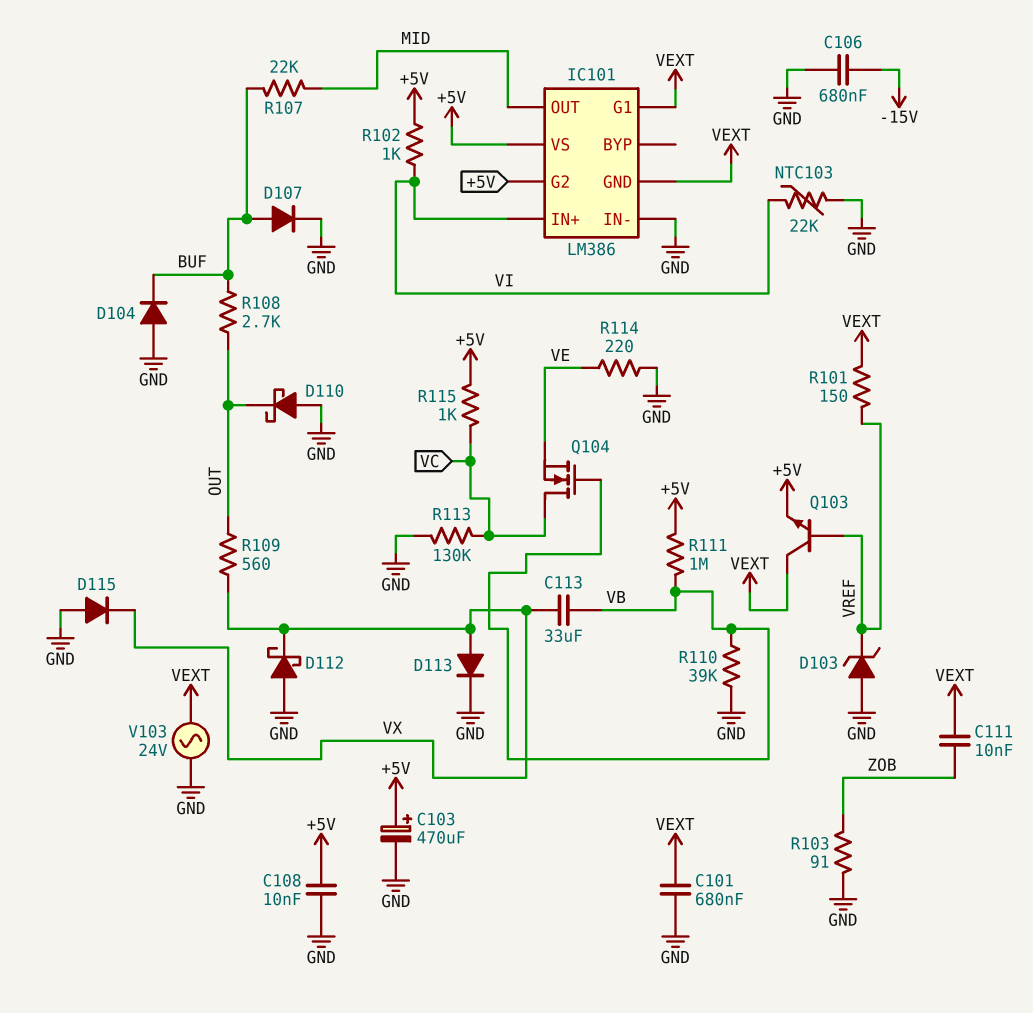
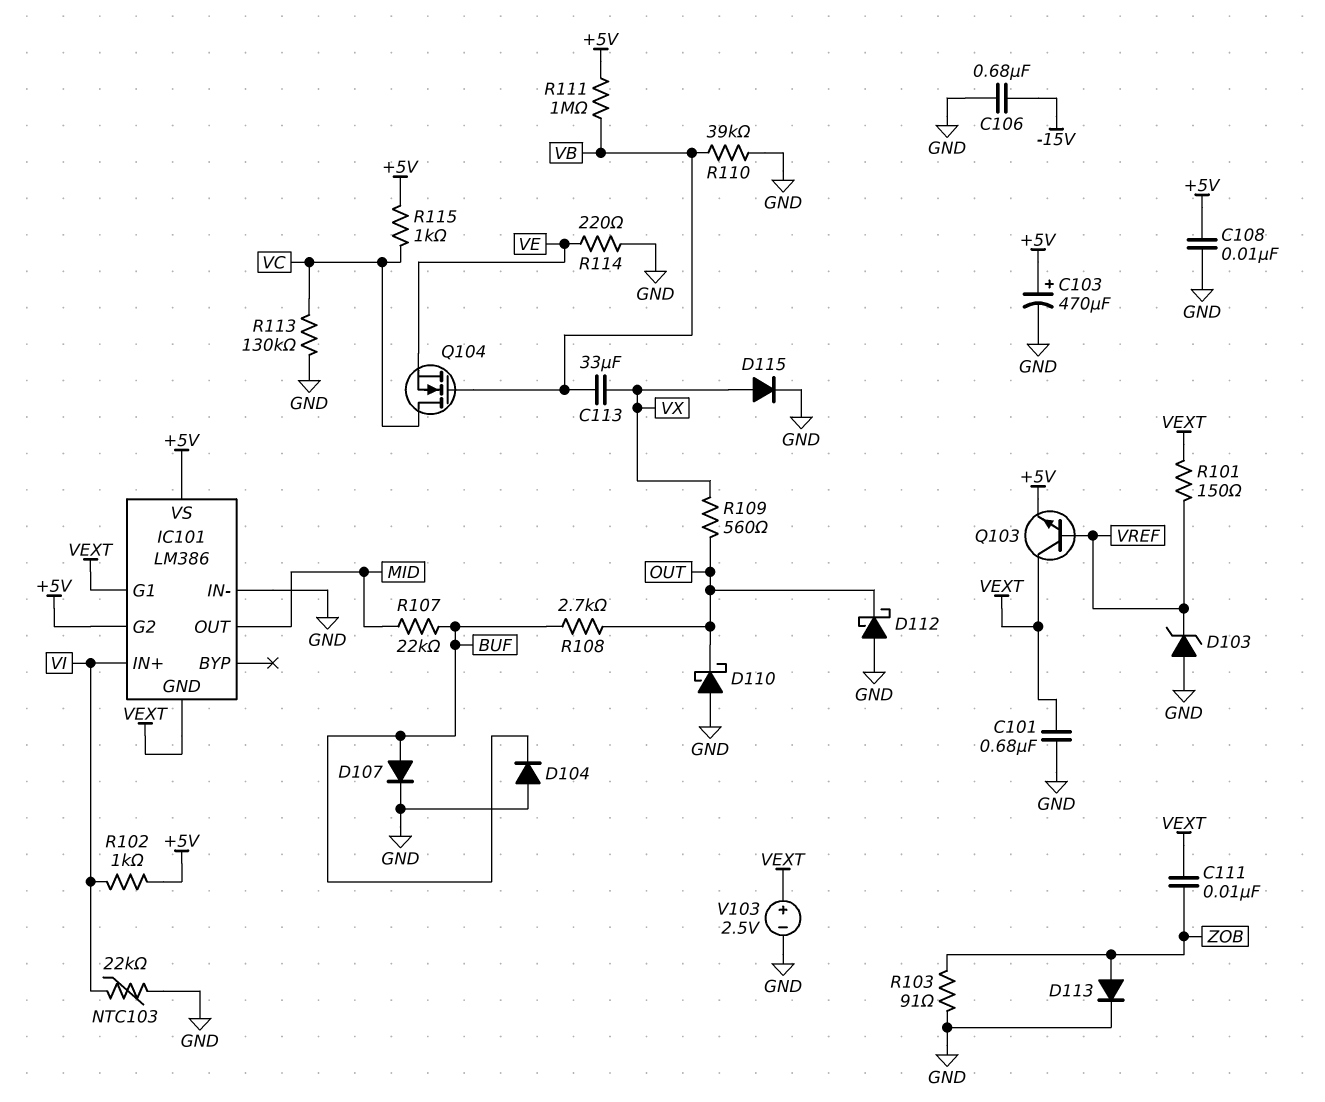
D112: schottky (A GND, K VX) -> schottky (A GND, K OUT)
D113: diode (A VX, K GND) -> diode (A ZOB, K GND)
D115: diode (A GND, K VX) -> diode (A VX, K GND)
V103: AC 24V (GND, VEXT) -> 2.5V (plus VEXT, minus GND)

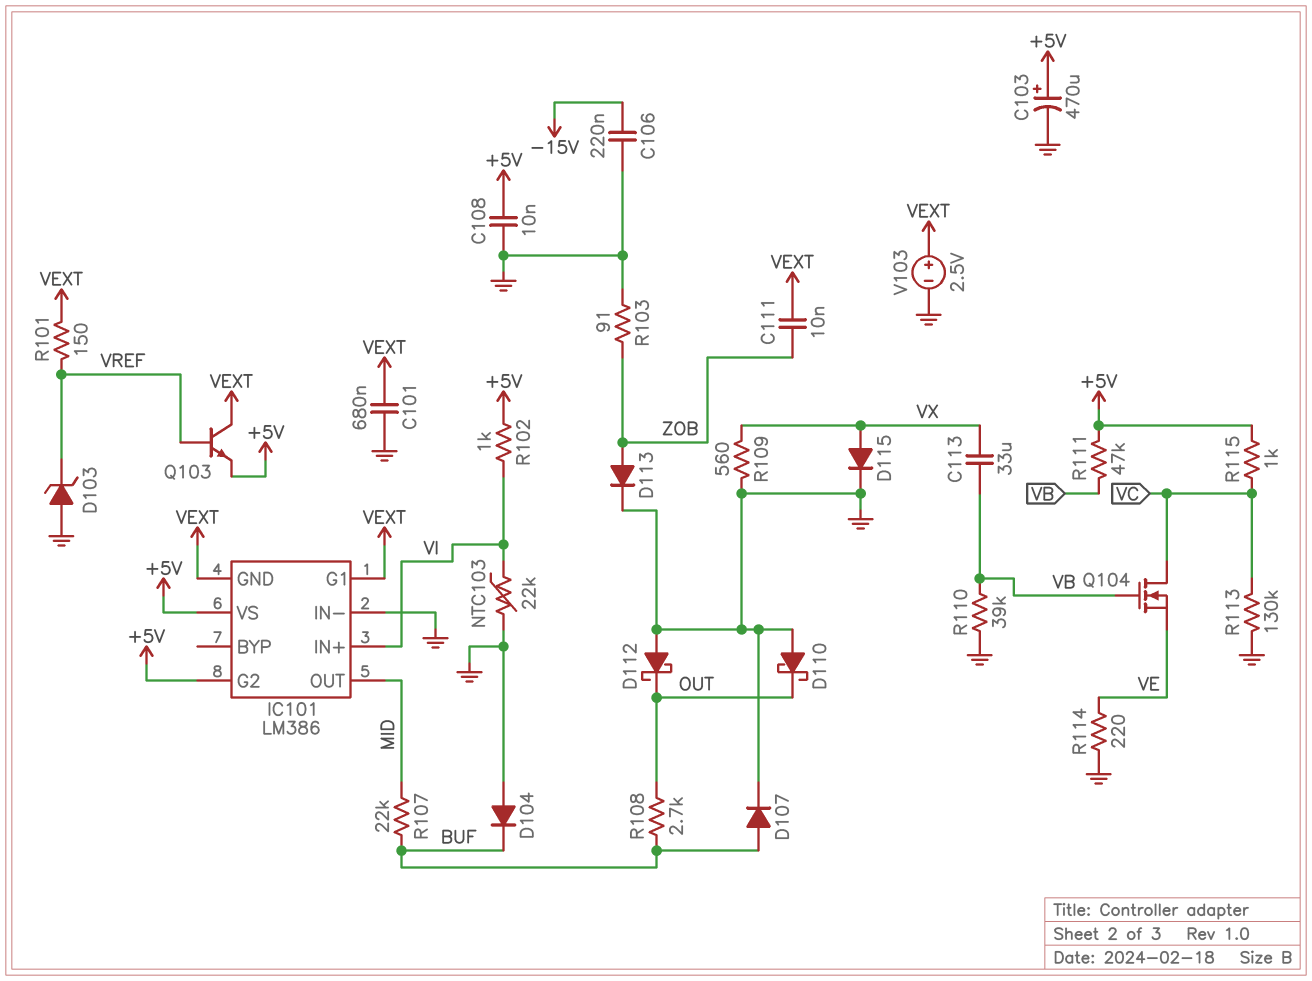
C106: 680nF (-15V, GND) -> 220nF (-15V, GND)
R109: 560 (OUT, VX) -> 560 (GND, VX)
R111: 1M (+5V, VB) -> 47k (+5V, VB)

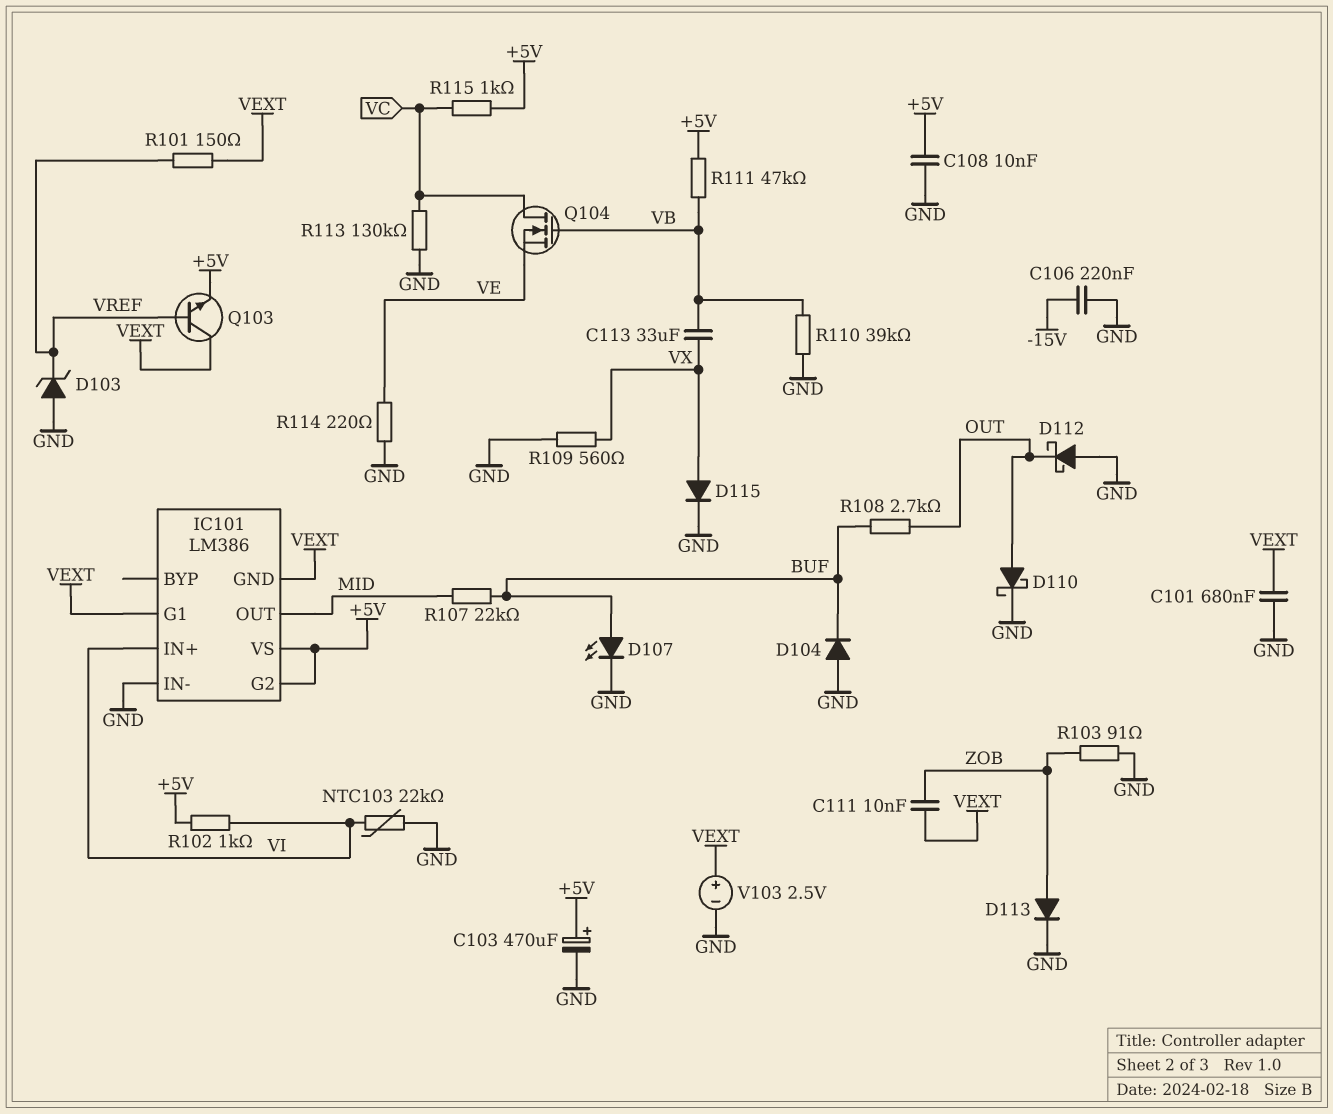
D107: diode (A BUF, K GND) -> LED (A BUF, K GND)
D110: schottky (A GND, K OUT) -> schottky (A OUT, K GND)

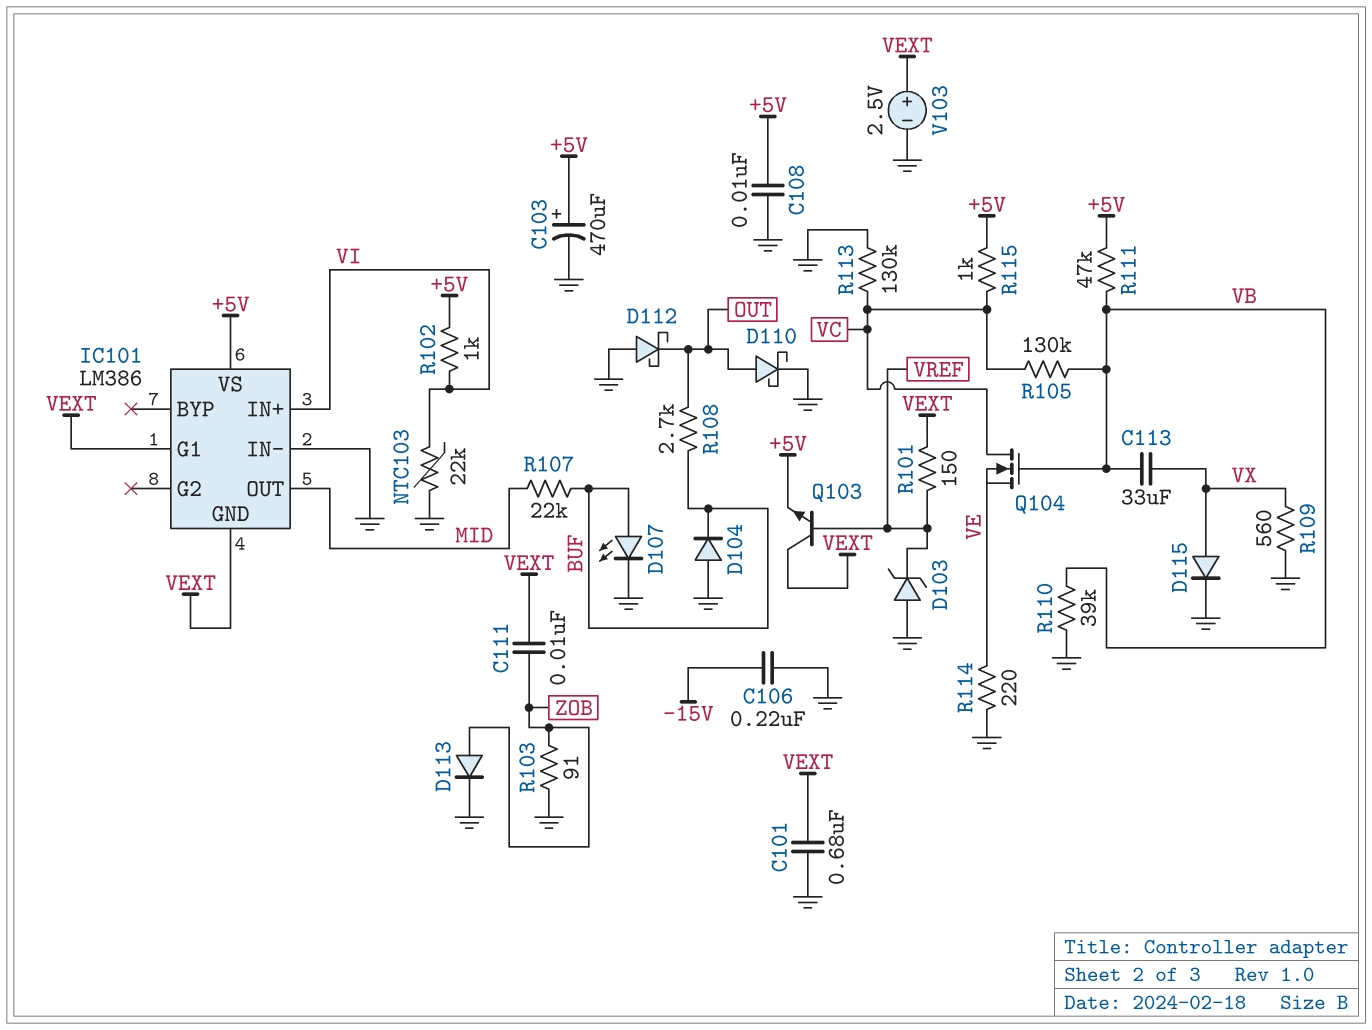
IC101 pin G2: +5V -> none
R105: none -> 130k (VB, VC)

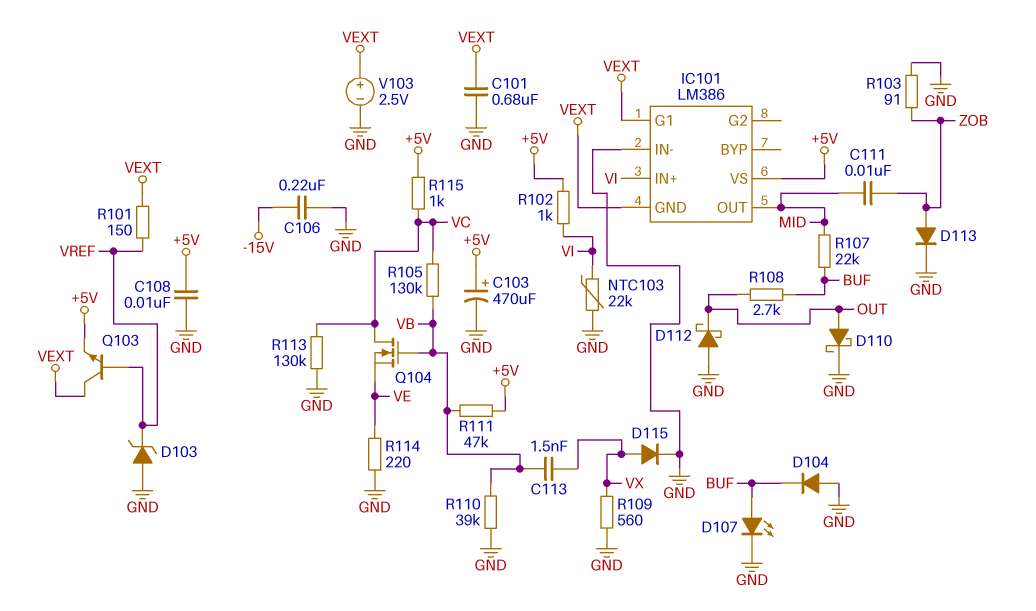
C111: 10nF (VEXT, ZOB) -> 10nF (MID, ZOB)
C113: 33uF (VB, VX) -> 1.5nF (VB, VX)

